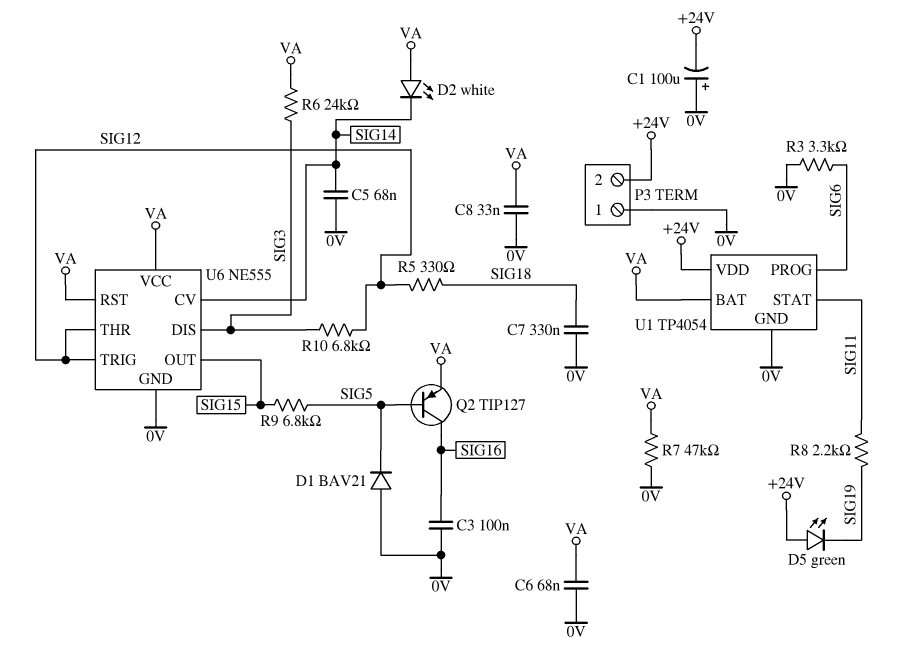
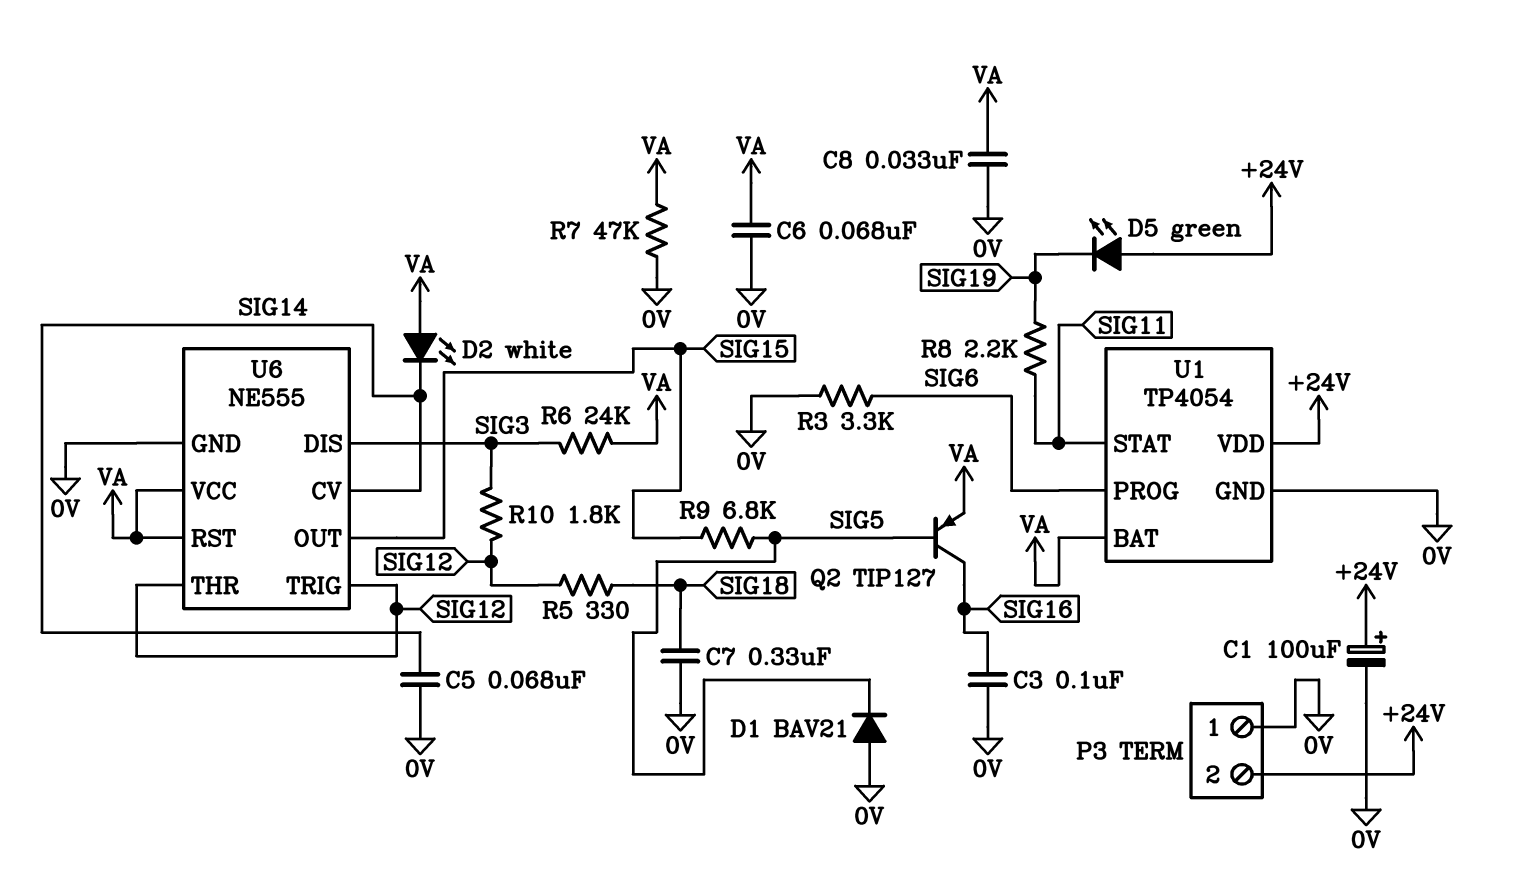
C1: 100uF (plus 0V, minus +24V) -> 100uF (plus +24V, minus 0V)
R10: 6.8k (SIG3, SIG12) -> 1.8k (SIG3, SIG12)

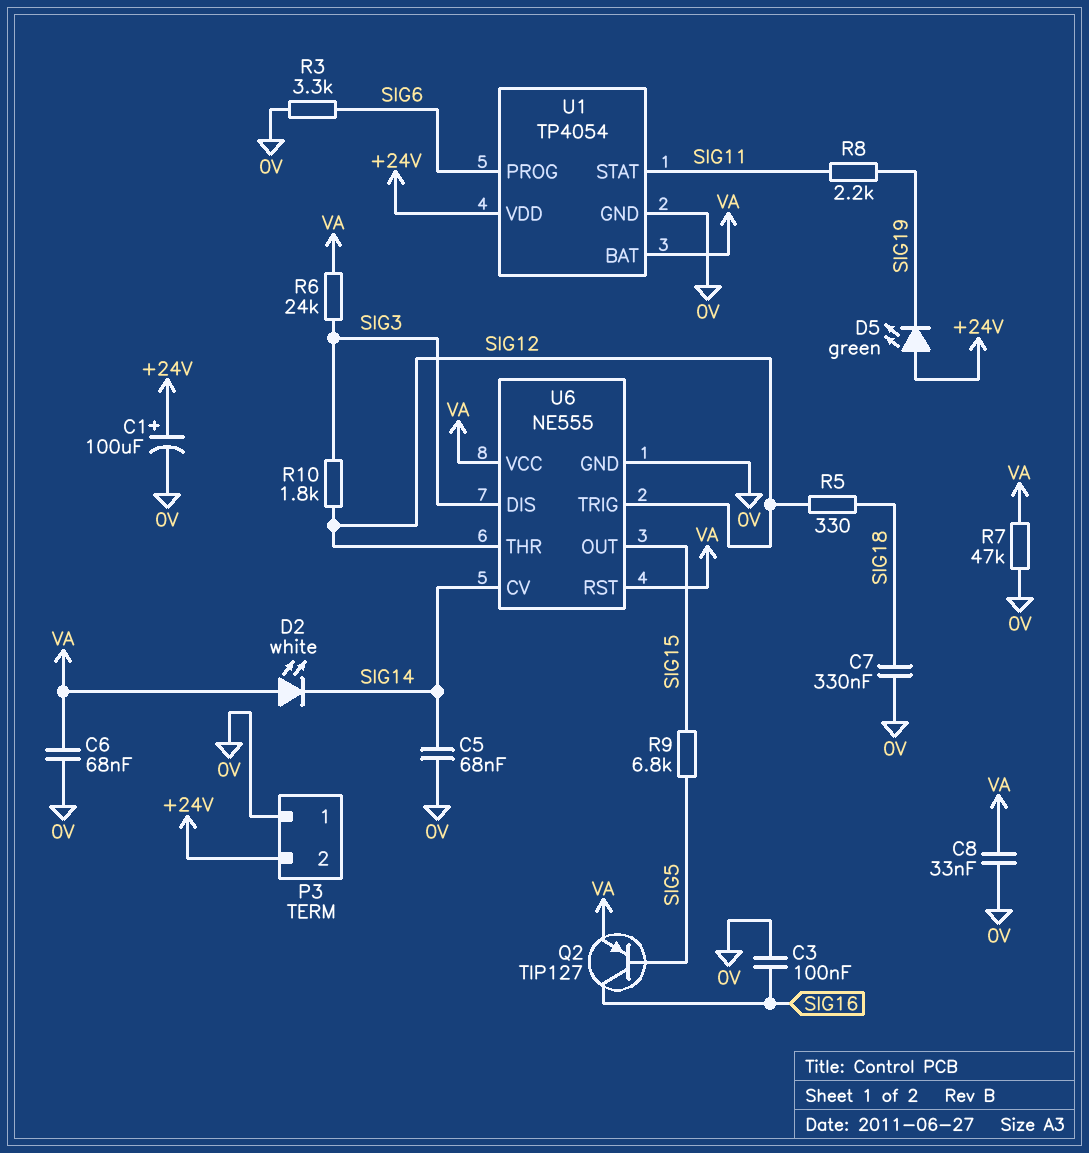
D1: diode BAV21 (A 0V, K SIG5) -> none

